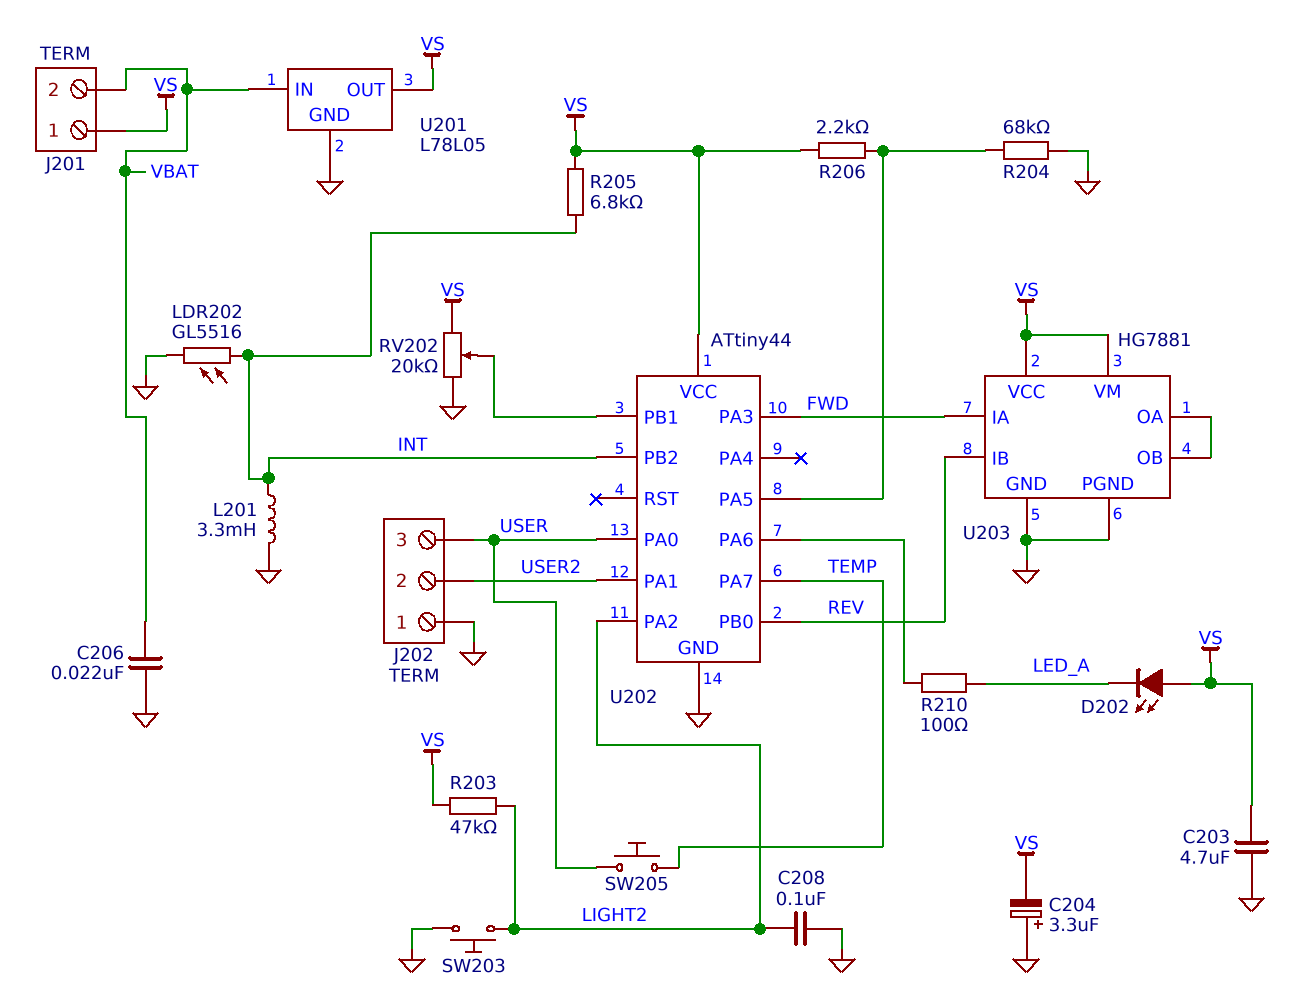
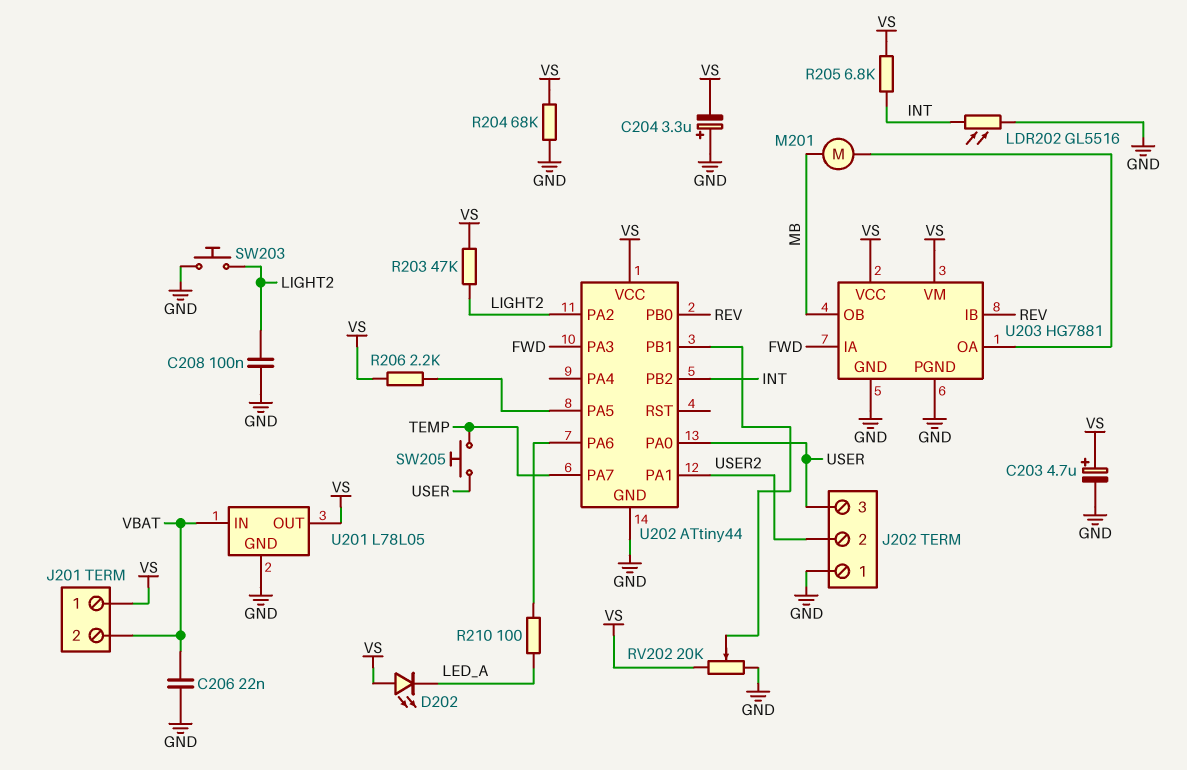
C203: 4.7uF (GND, VS) -> 4.7uF (plus VS, minus GND)
L201: 3.3mH (GND, INT) -> none
M201: none -> motor (MB, U203/OA)
R204: 68k (GND, U202/PA5) -> 68k (GND, VS)
U203 pin OB: U203/OA -> MB

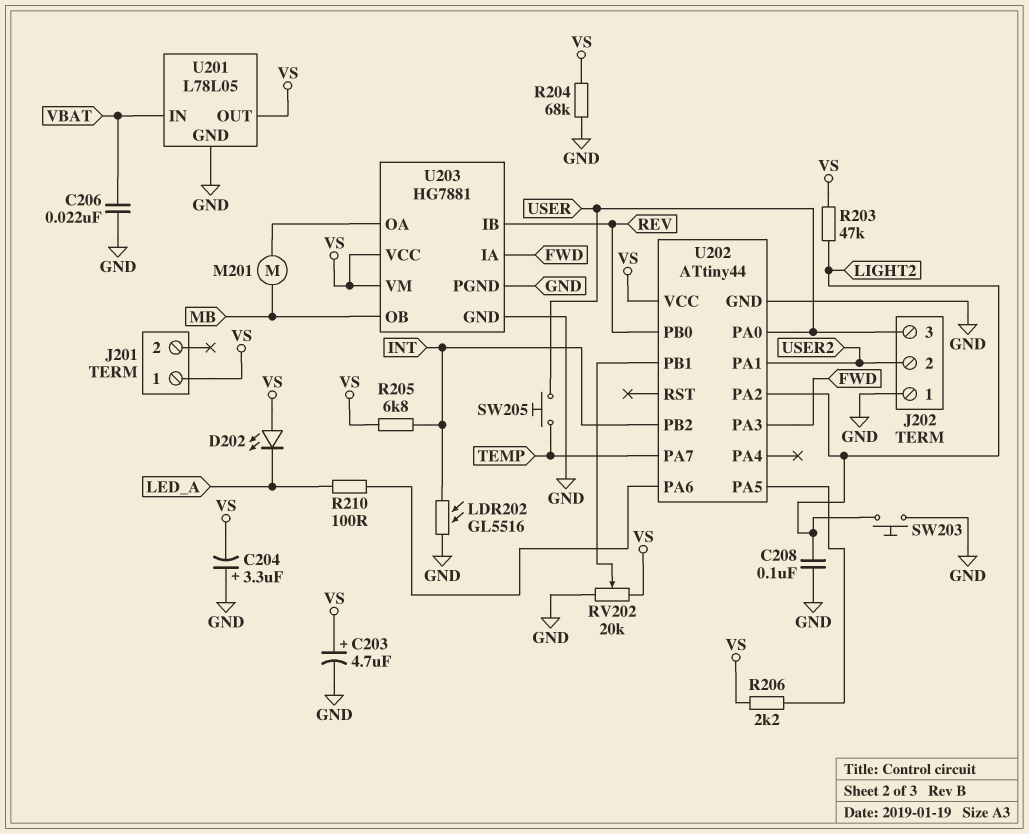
J201 pin 2: VBAT -> none

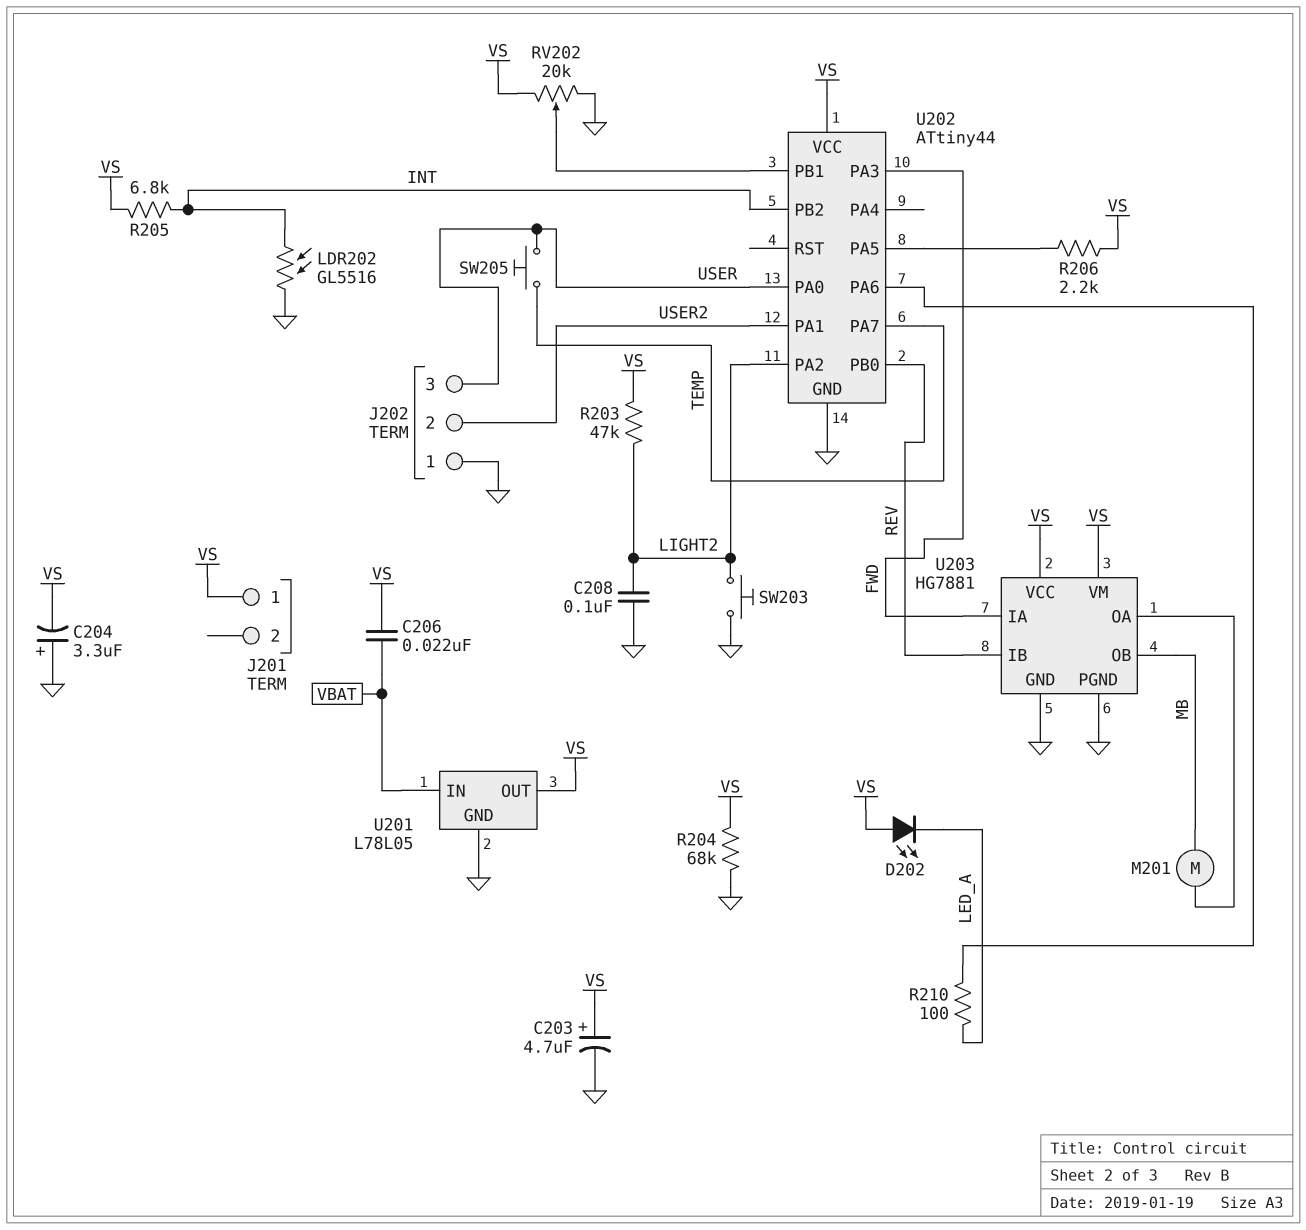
C206: 22nF (GND, VBAT) -> 22nF (VBAT, VS)

